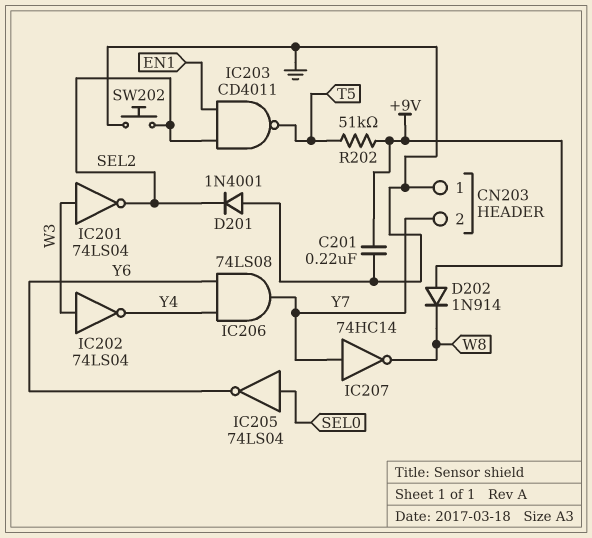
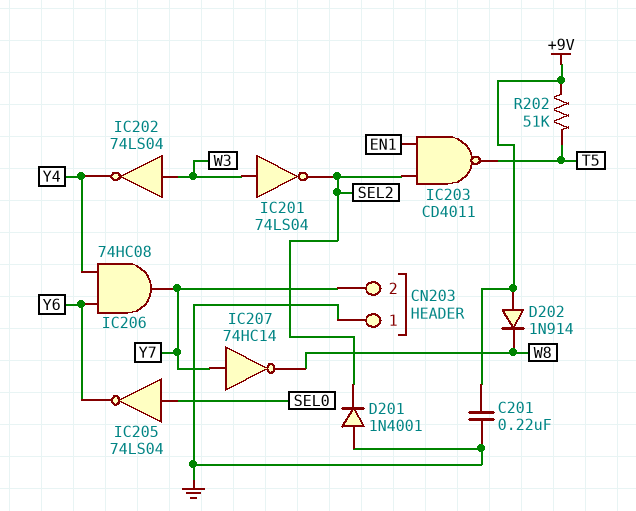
IC206: AND 74LS08 (in Y4, in Y6, out Y7) -> AND 74HC08 (in Y4, in Y6, out Y7)
SW202: button (GND, SEL2) -> none

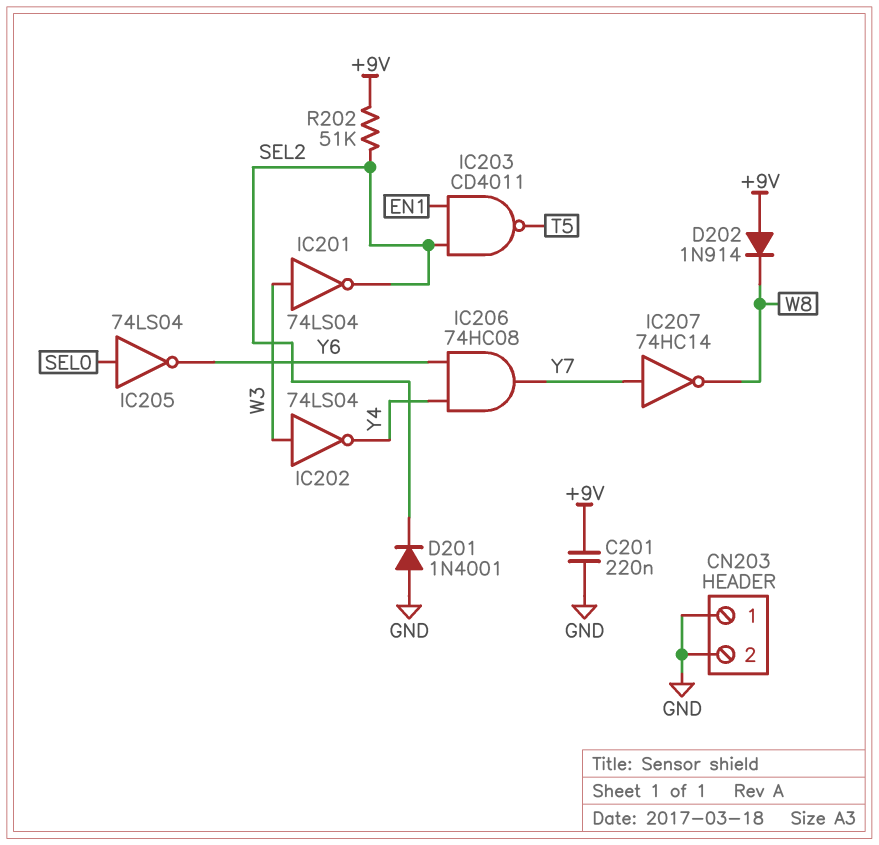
CN203 pin 2: Y7 -> GND
R202: 51k (+9V, T5) -> 51k (+9V, SEL2)

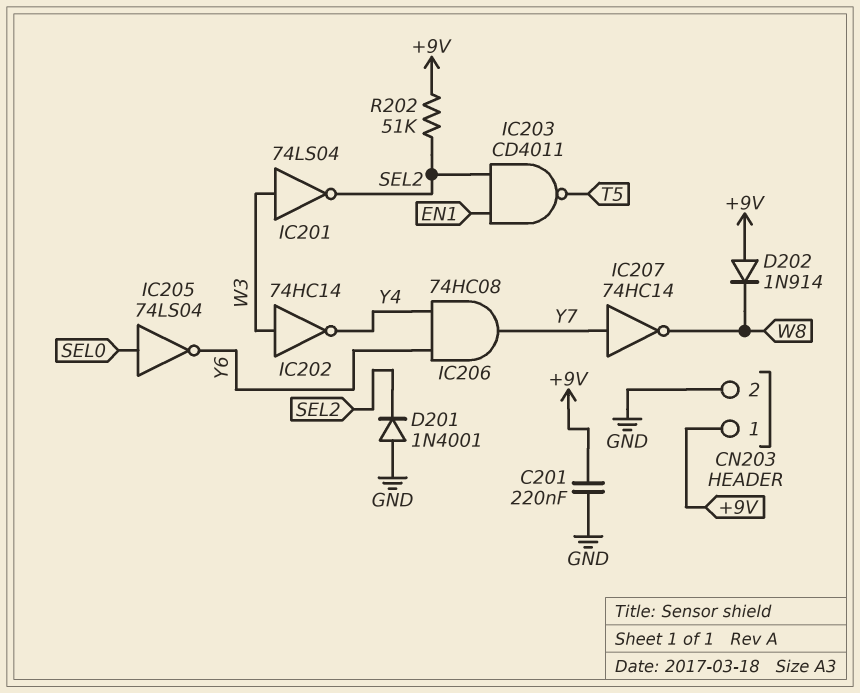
CN203 pin 1: GND -> +9V
IC202: NOT 74LS04 (in W3, out Y4) -> NOT 74HC14 (in W3, out Y4)

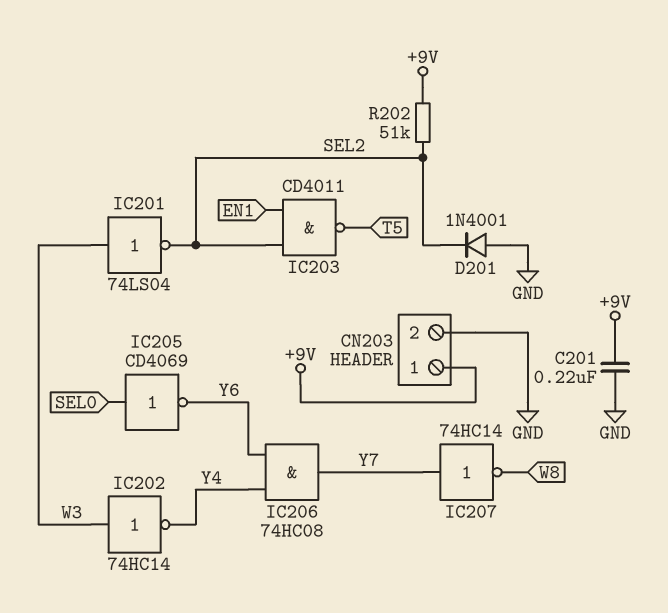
D202: diode 1N914 (A +9V, K W8) -> none
IC205: NOT 74LS04 (in SEL0, out Y6) -> NOT CD4069 (in SEL0, out Y6)

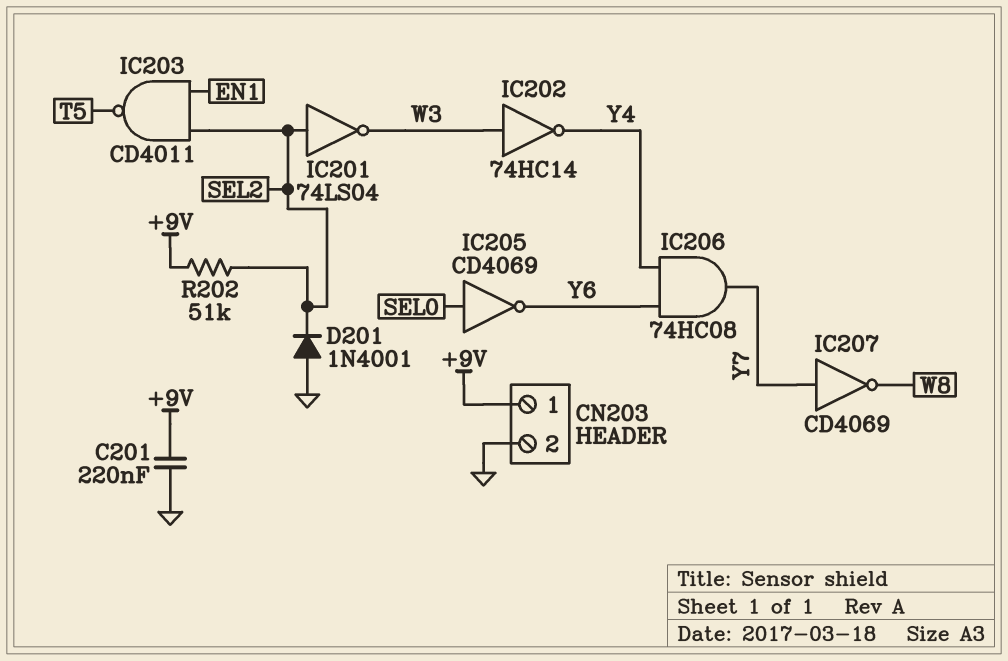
IC201: NOT 74LS04 (in W3, out SEL2) -> NOT 74LS04 (in SEL2, out W3)
IC207: NOT 74HC14 (in Y7, out W8) -> NOT CD4069 (in Y7, out W8)

